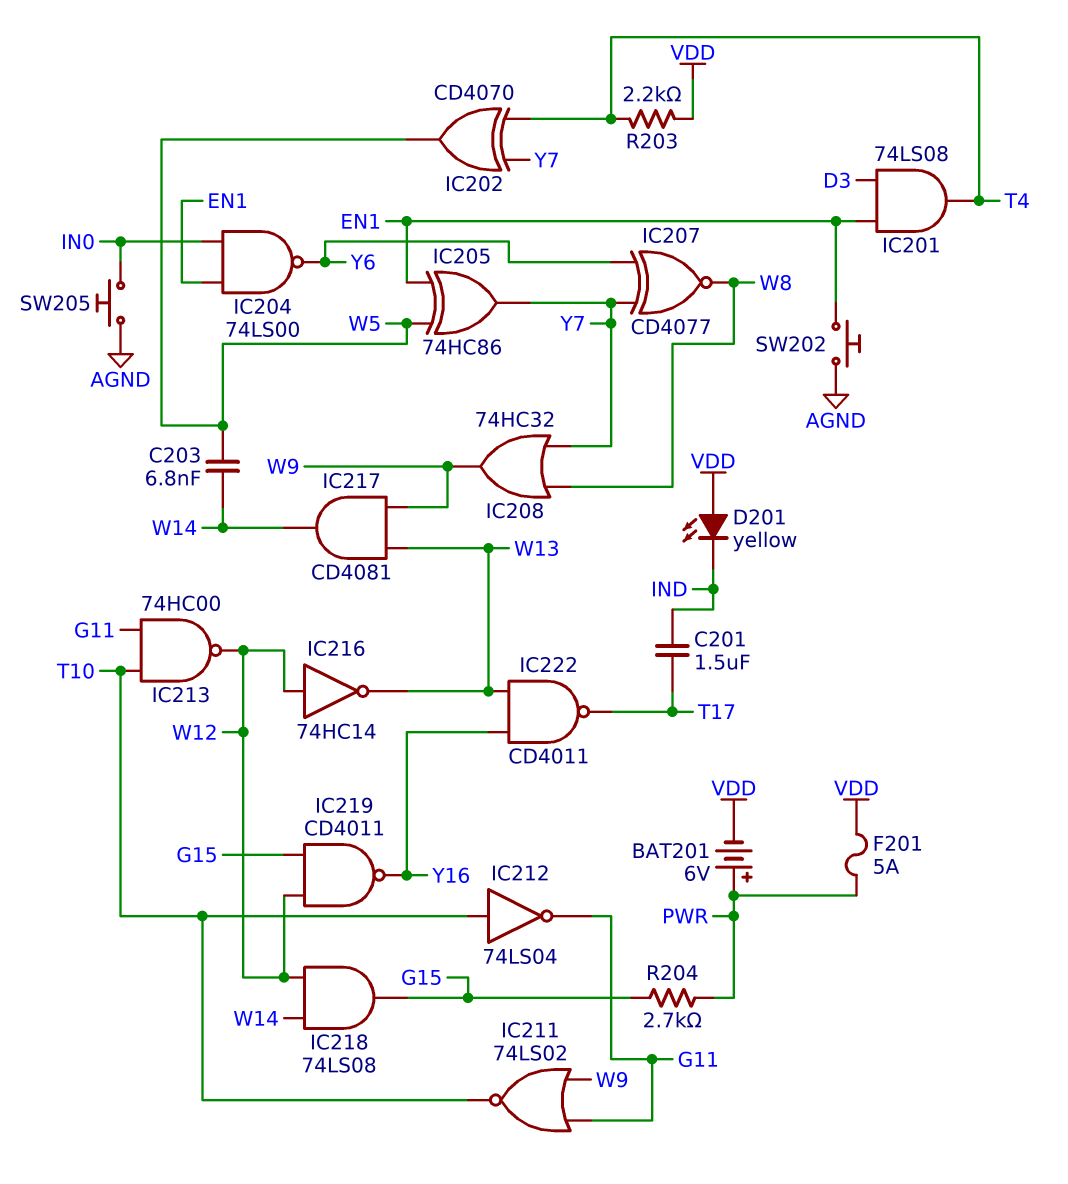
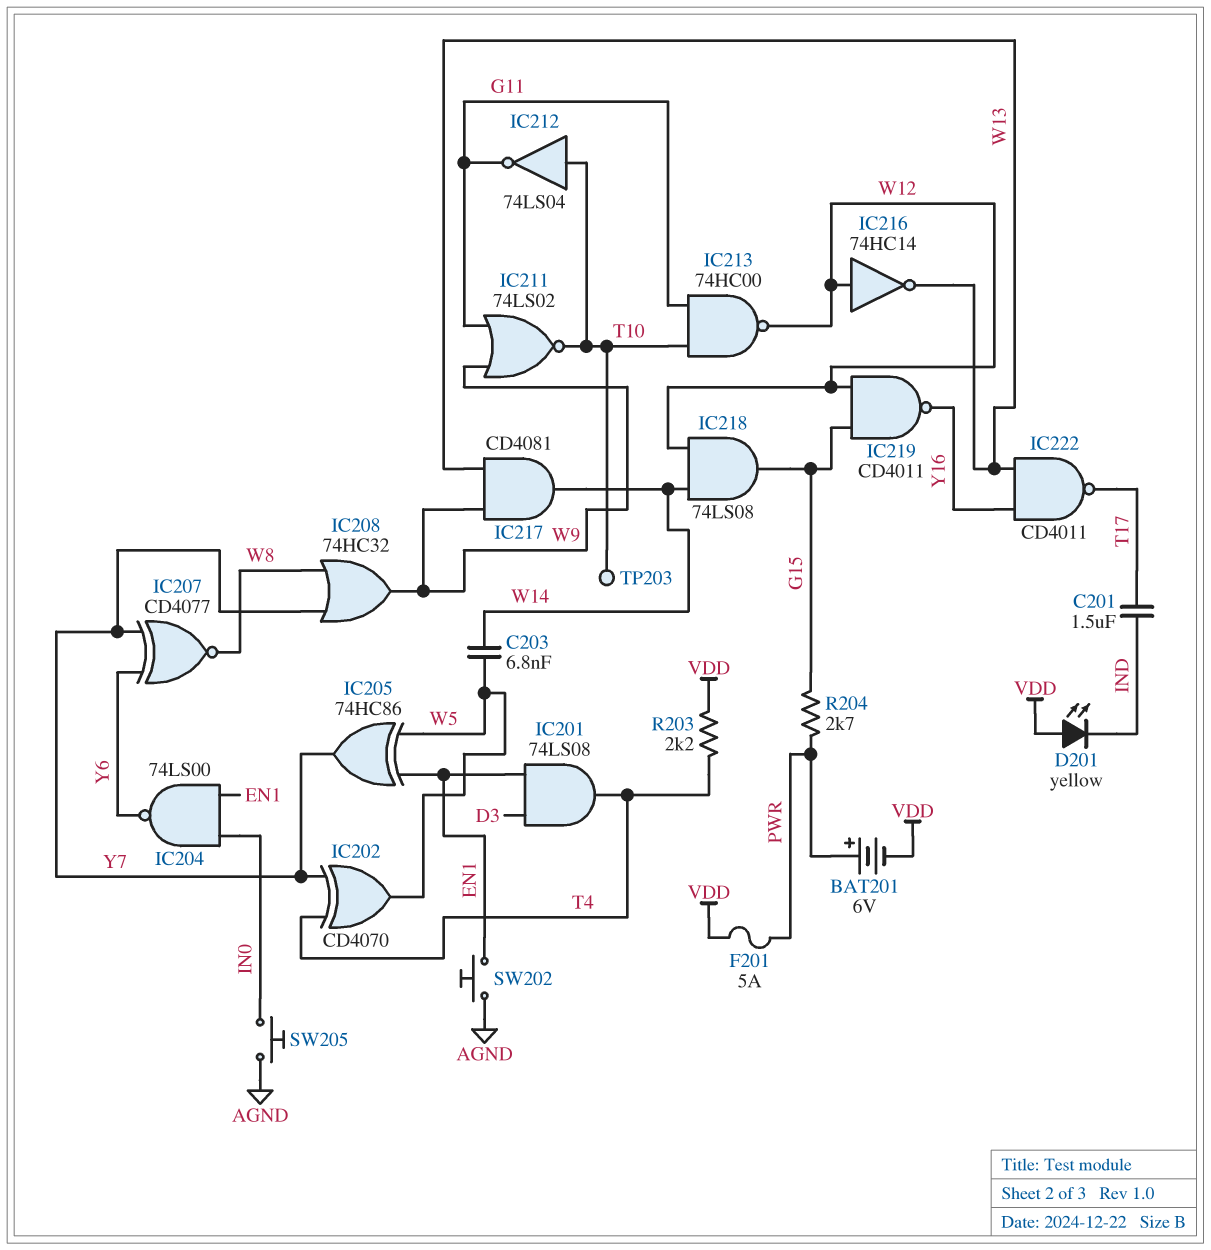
TP203: none -> test point (T10)

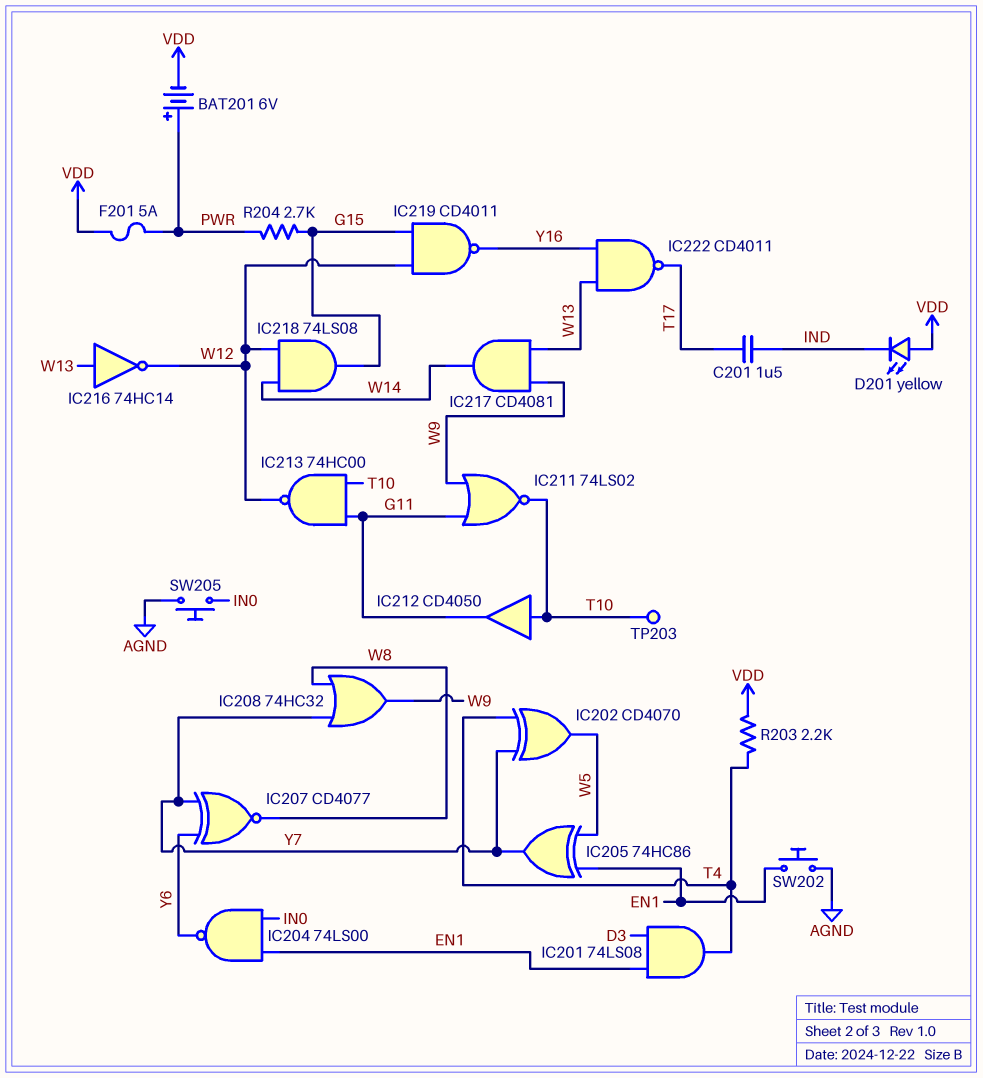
C203: 6.8nF (W5, W14) -> none
IC212: NOT 74LS04 (in T10, out G11) -> buffer CD4050 (in T10, out G11)
IC216: NOT 74HC14 (in W12, out W13) -> NOT 74HC14 (in W13, out W12)

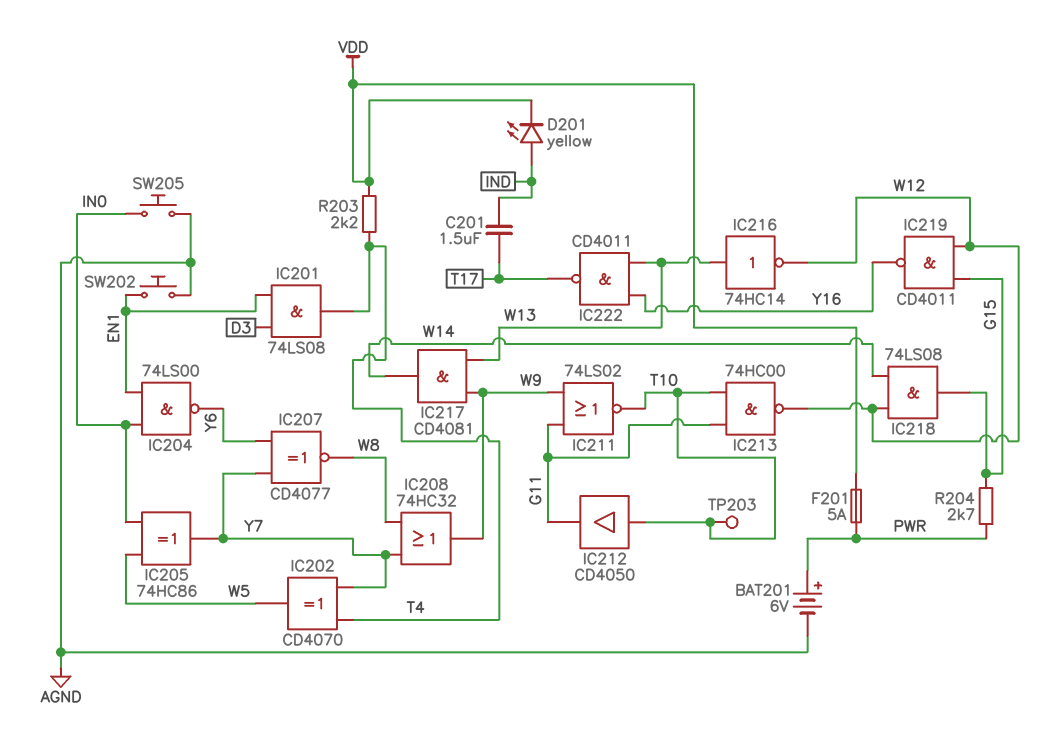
BAT201: 6V (plus PWR, minus VDD) -> 6V (plus PWR, minus AGND)
D201: LED yellow (A VDD, K IND) -> LED yellow (A IND, K VDD)
IC205: XOR 74HC86 (in EN1, in W5, out Y7) -> XOR 74HC86 (in IN0, in W5, out Y7)

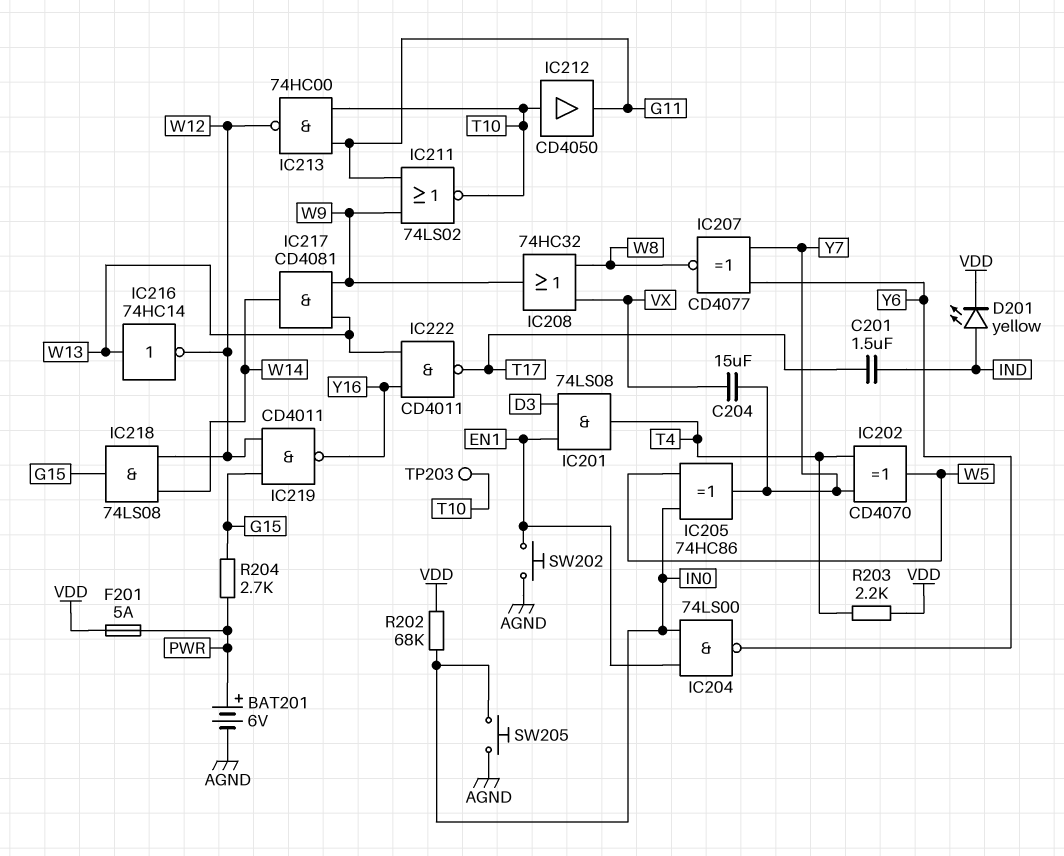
C204: none -> 15uF (VX, Y7)
IC208: OR 74HC32 (in W8, in Y7, out W9) -> OR 74HC32 (in VX, in W8, out W9)
R202: none -> 68k (IN0, VDD)

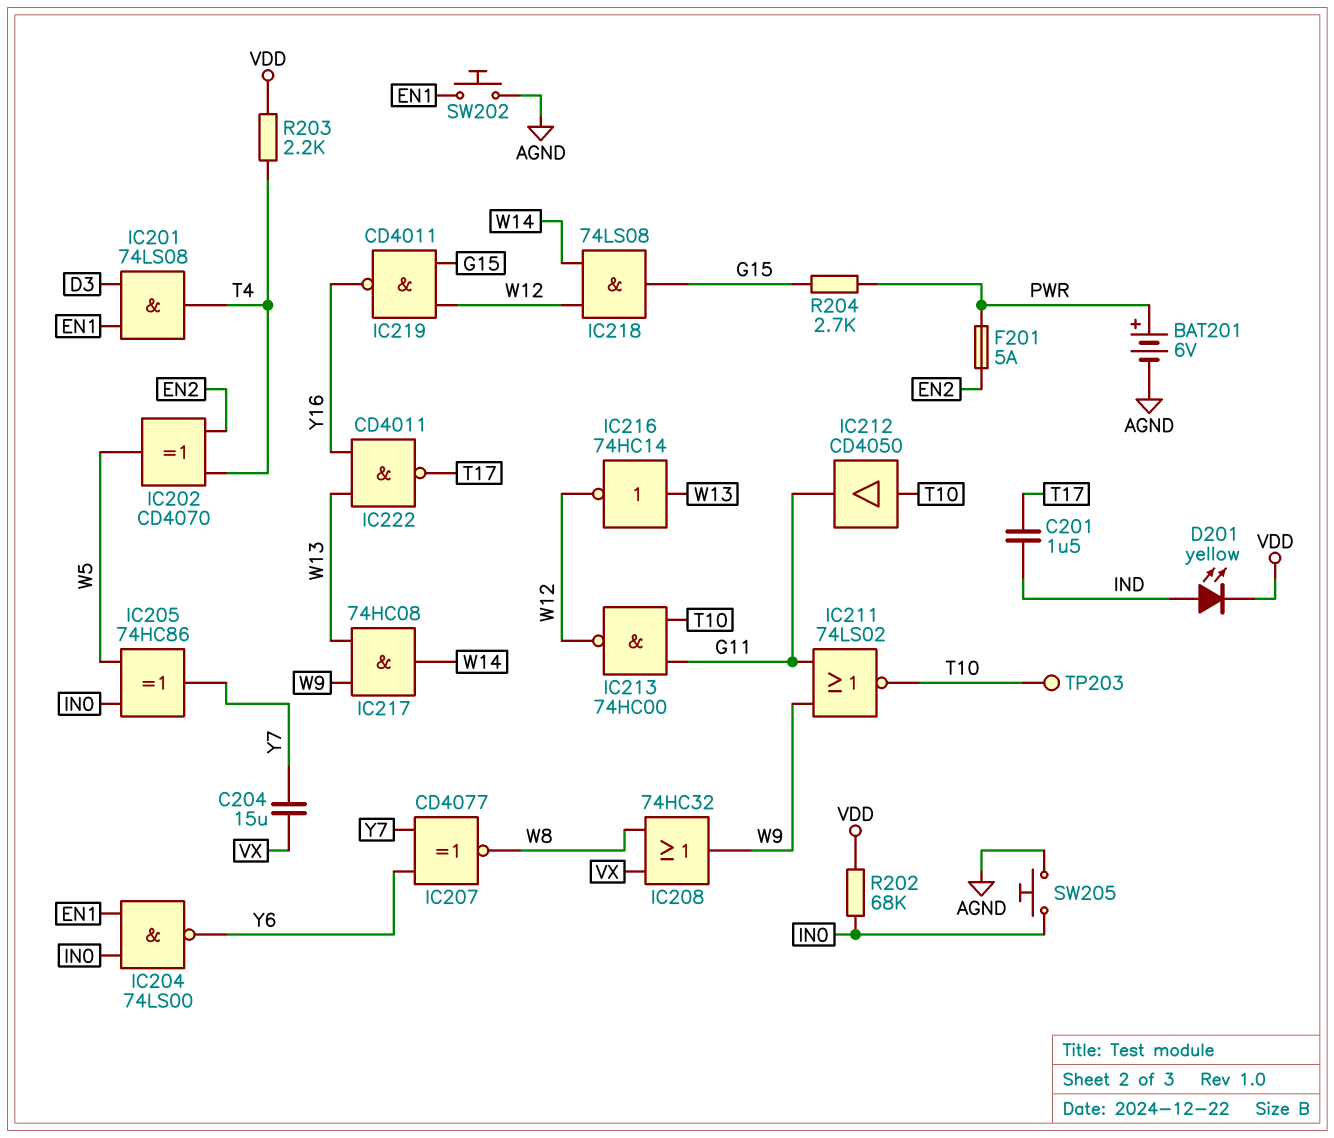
F201: 5A (PWR, VDD) -> 5A (EN2, PWR)
IC202: XOR CD4070 (in T4, in Y7, out W5) -> XOR CD4070 (in EN2, in T4, out W5)
IC217: AND CD4081 (in W9, in W13, out W14) -> AND 74HC08 (in W9, in W13, out W14)

